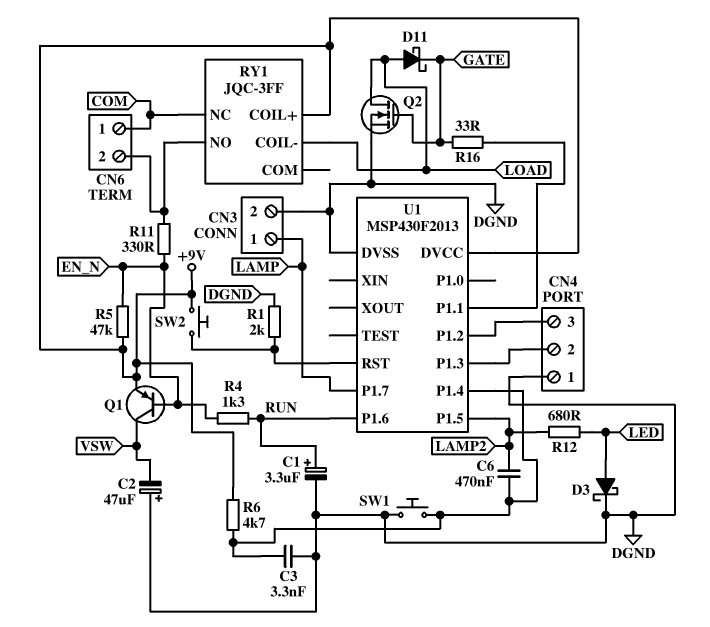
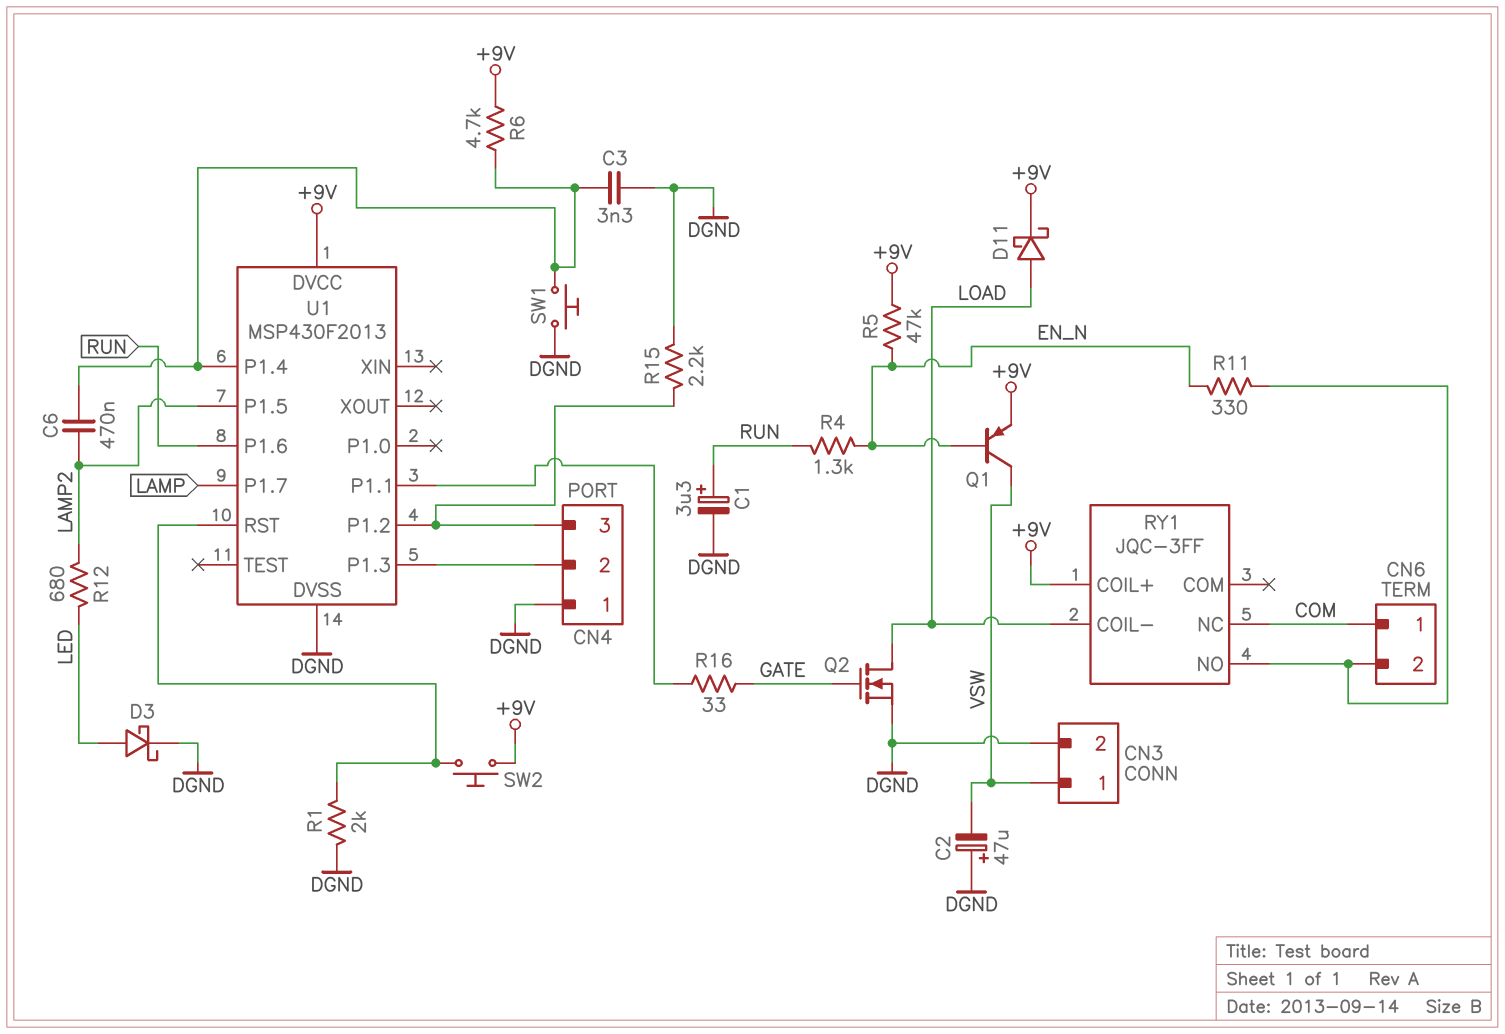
CN3 pin 1: LAMP -> VSW
D11: schottky (A LOAD, K GATE) -> schottky (A LOAD, K +9V)
R15: none -> 2.2k (CN4/3, DGND)

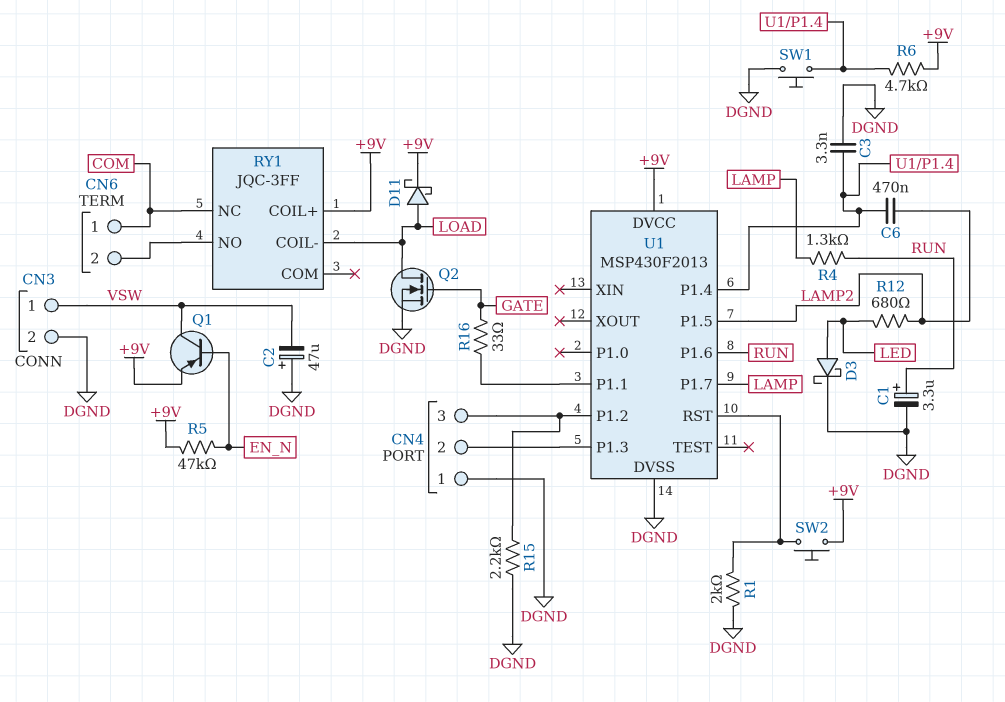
R4: 1.3k (EN_N, RUN) -> 1.3k (LAMP, RUN)
R11: 330 (CN6/2, EN_N) -> none

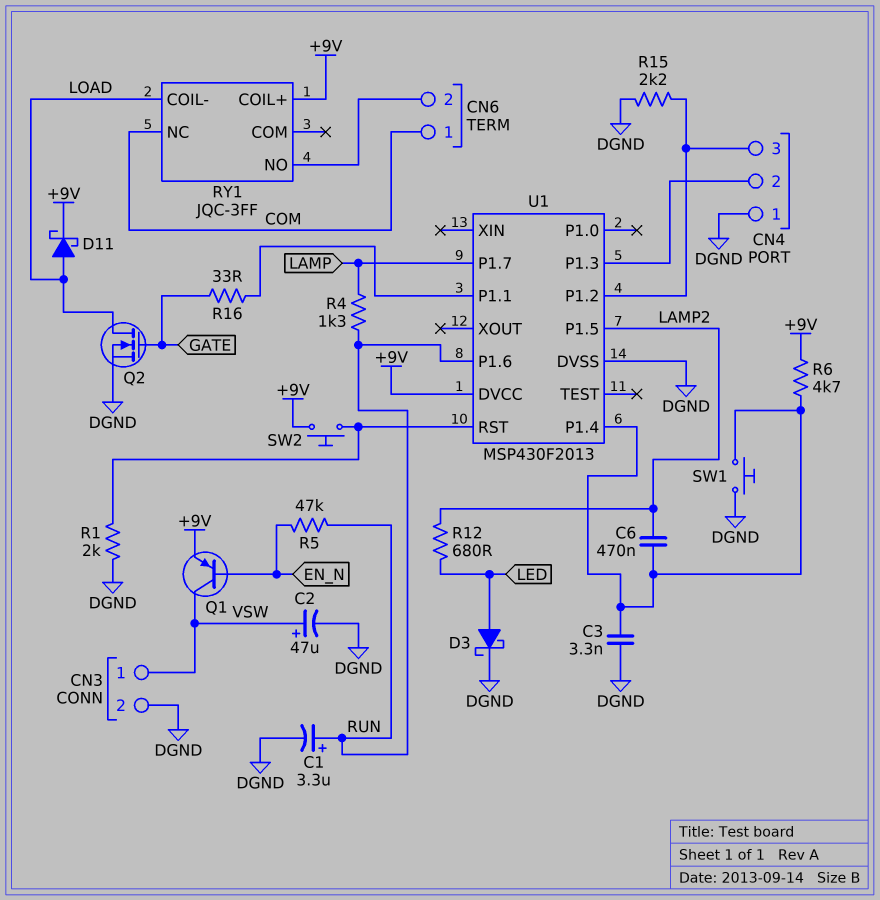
C2: 47uF (plus DGND, minus VSW) -> 47uF (plus VSW, minus DGND)
R5: 47k (+9V, EN_N) -> 47k (EN_N, RUN)

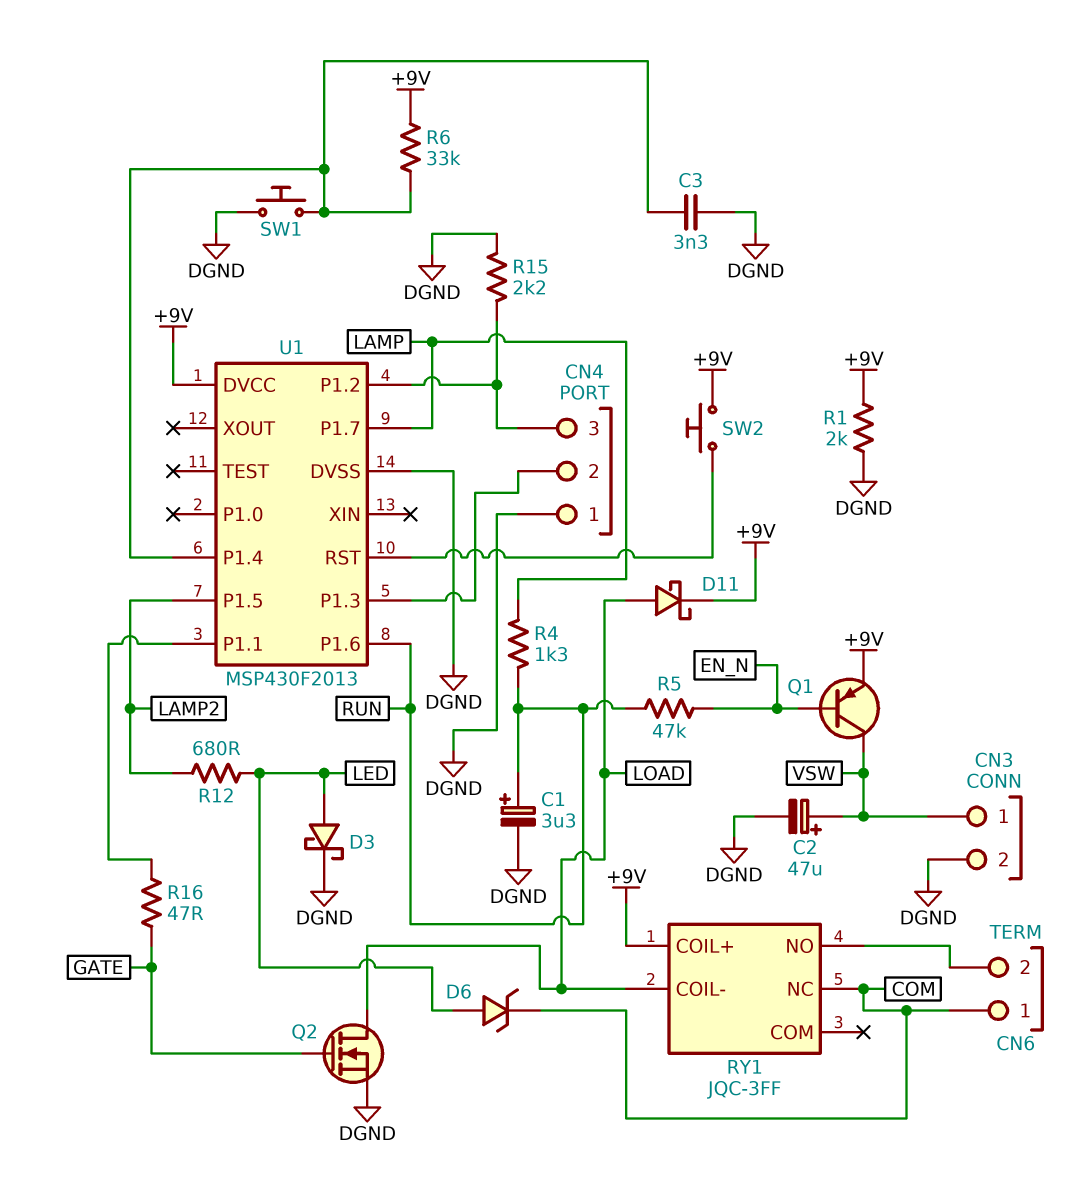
C6: 470nF (LAMP2, U1/P1.4) -> none
D6: none -> zener (A LED, K COM)
R1: 2k (DGND, U1/RST) -> 2k (+9V, DGND)
R6: 4.7k (+9V, U1/P1.4) -> 33k (+9V, U1/P1.4)
R16: 33 (GATE, U1/P1.1) -> 47 (GATE, U1/P1.1)

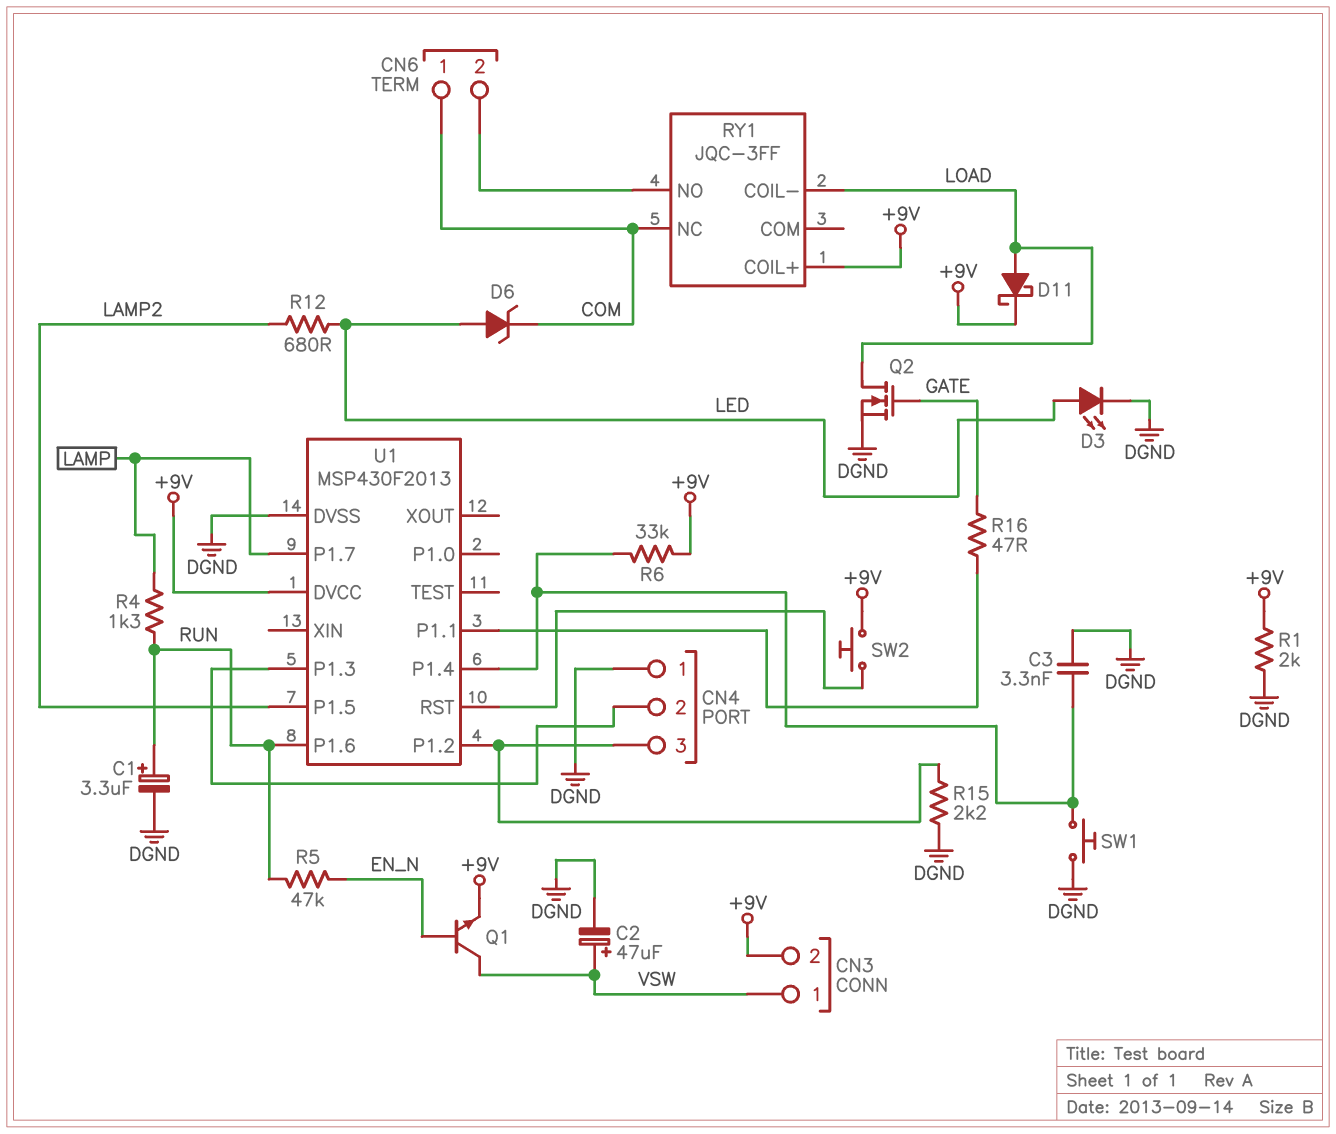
CN3 pin 2: DGND -> +9V
D3: schottky (A LED, K DGND) -> LED (A LED, K DGND)
Q1: PNP (B EN_N, C VSW, E +9V) -> NPN (B EN_N, C VSW, E +9V)

